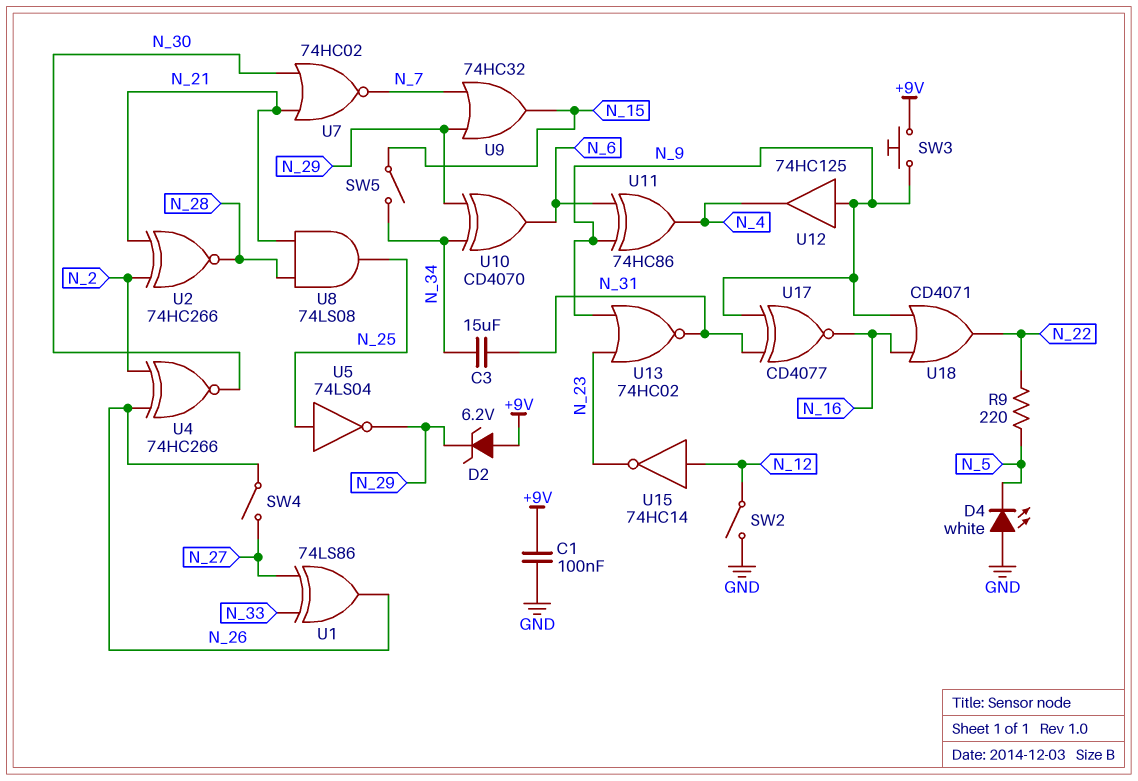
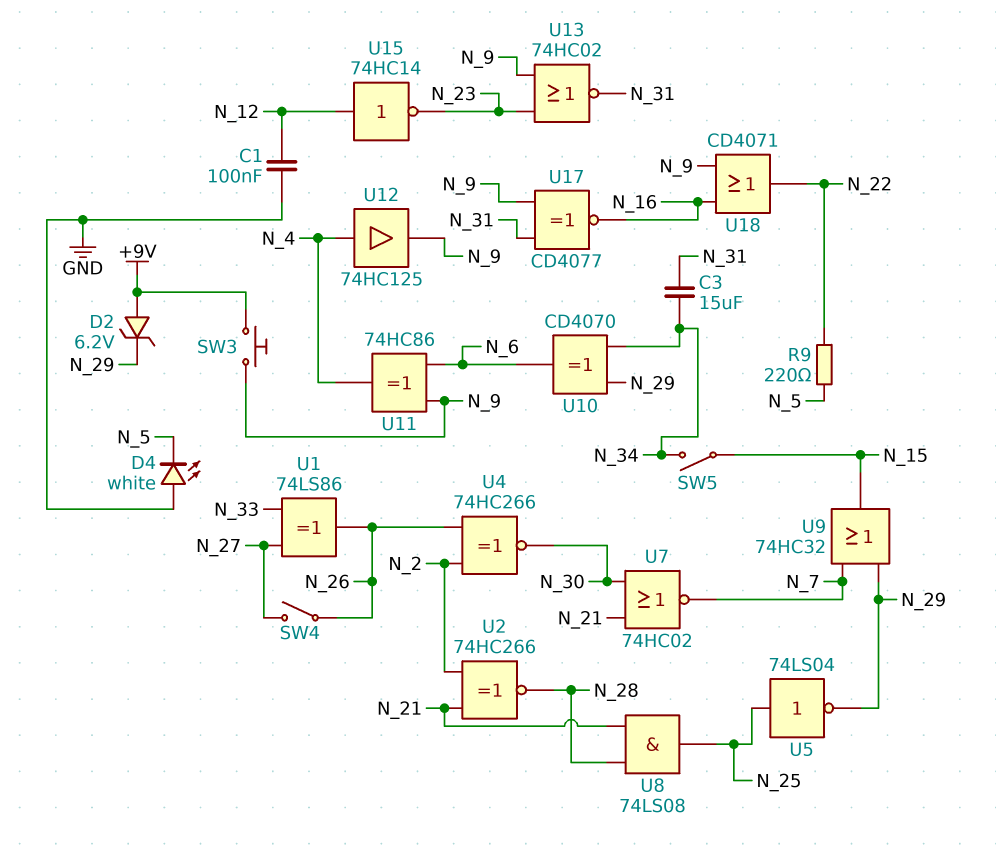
C1: 100nF (+9V, GND) -> 100nF (GND, N_12)
SW2: switch (GND, N_12) -> none
U12: buffer 74HC125 (in N_9, out N_4) -> buffer 74HC125 (in N_4, out N_9)

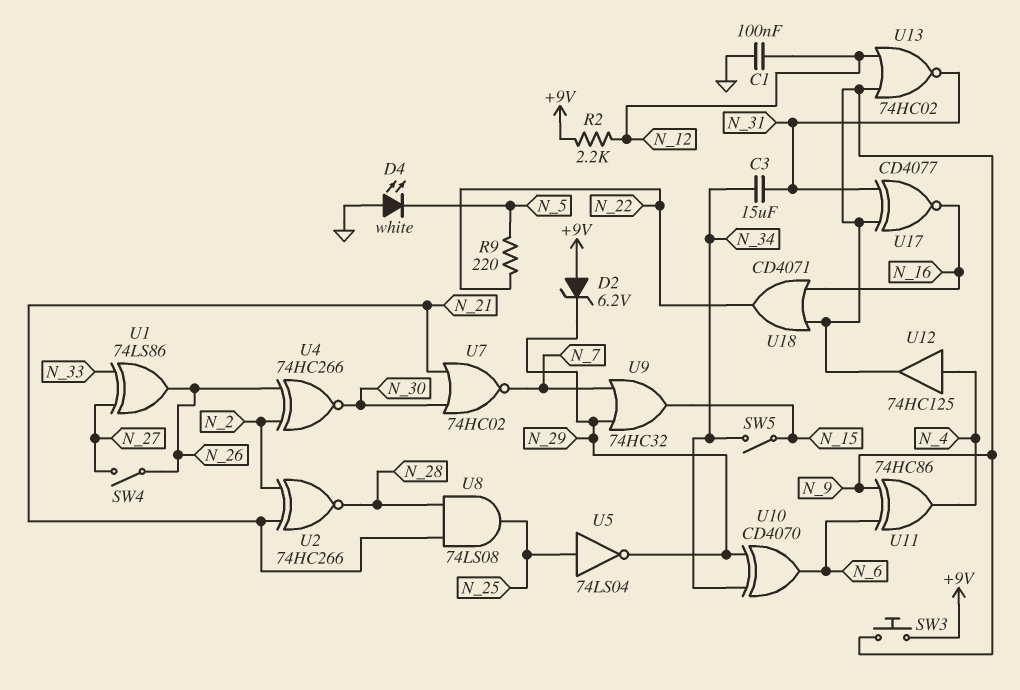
R2: none -> 2.2k (+9V, N_12)
U13: NOR 74HC02 (in N_9, in N_23, out N_31) -> NOR 74HC02 (in N_9, in N_12, out N_31)
U15: NOT 74HC14 (in N_12, out N_23) -> none

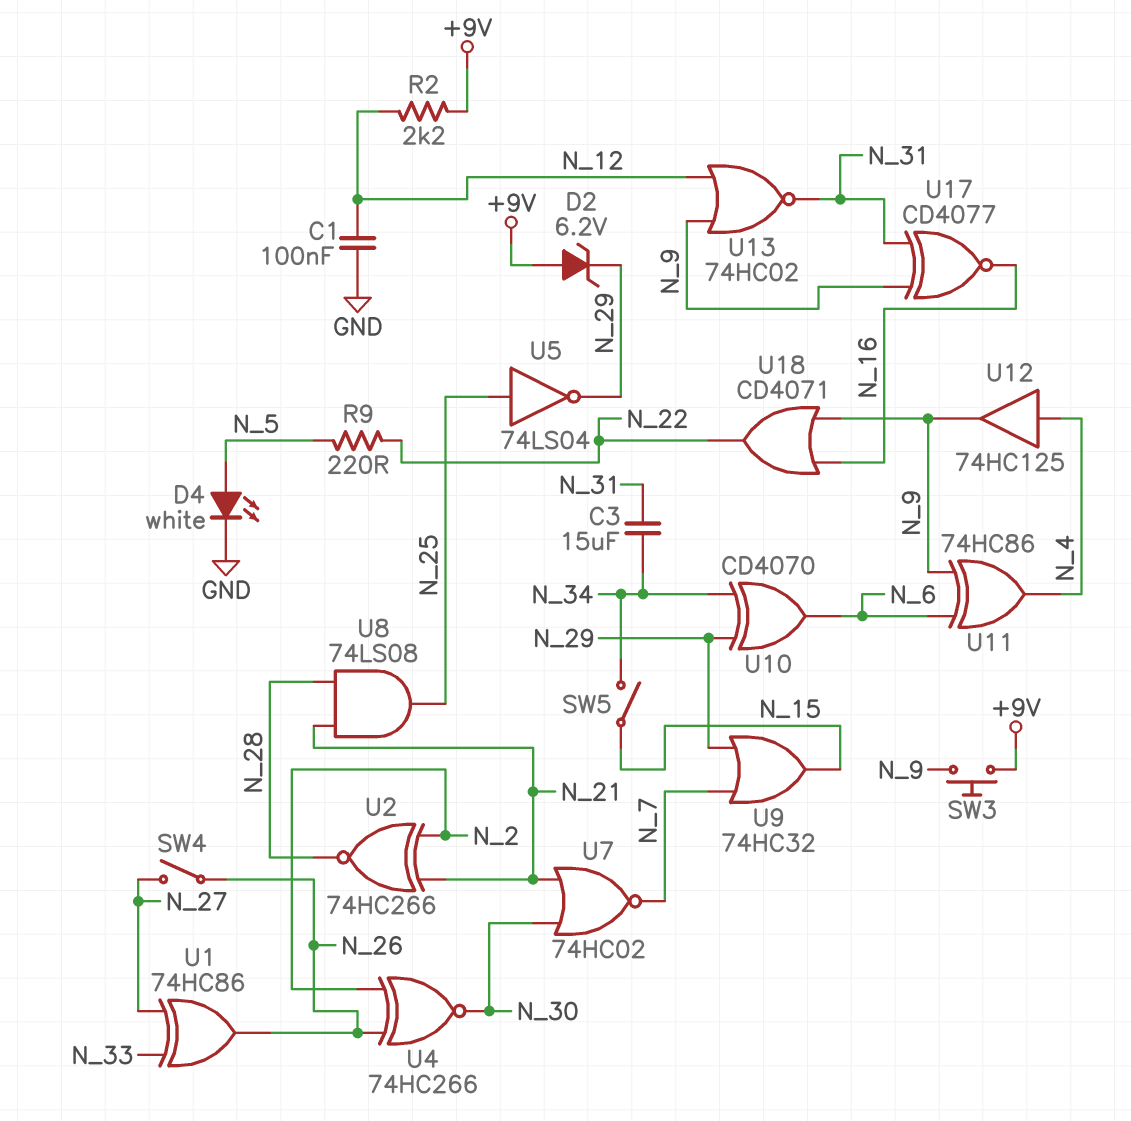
D4: LED white (A GND, K N_5) -> LED white (A N_5, K GND)
U1: XOR 74LS86 (in N_27, in N_33, out N_26) -> XOR 74HC86 (in N_27, in N_33, out N_26)

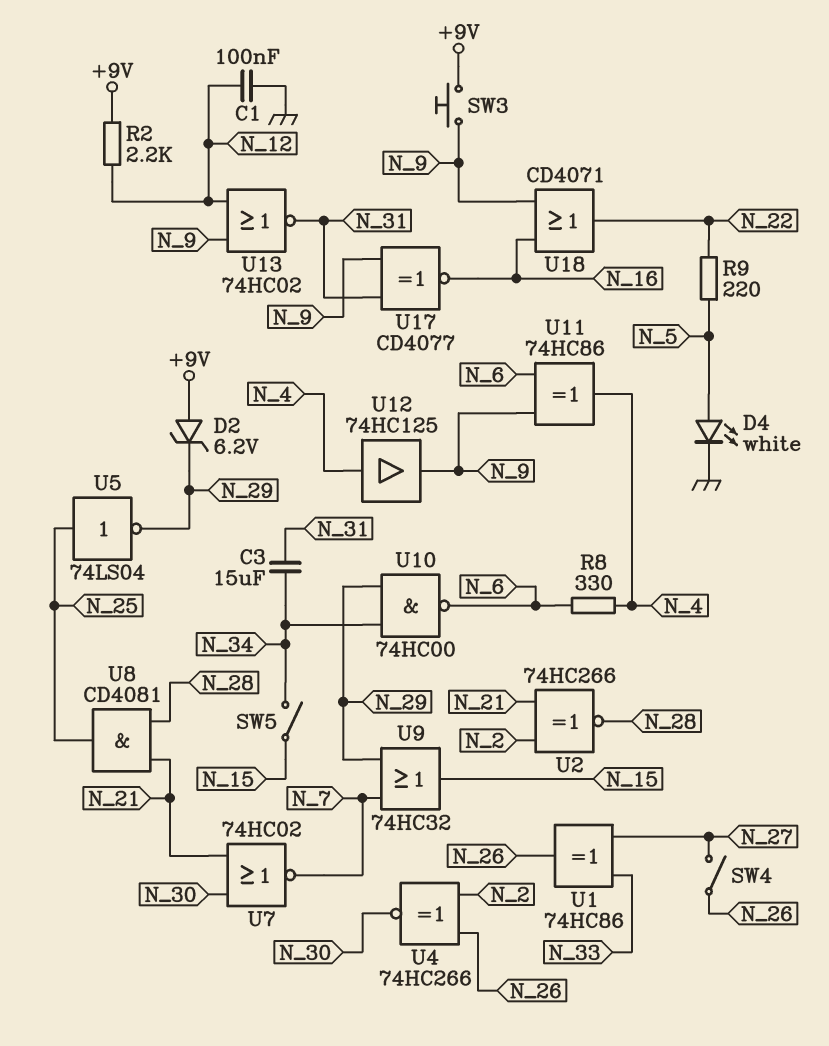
R8: none -> 330 (N_4, N_6)
U8: AND 74LS08 (in N_21, in N_28, out N_25) -> AND CD4081 (in N_21, in N_28, out N_25)
U10: XOR CD4070 (in N_29, in N_34, out N_6) -> NAND 74HC00 (in N_29, in N_34, out N_6)

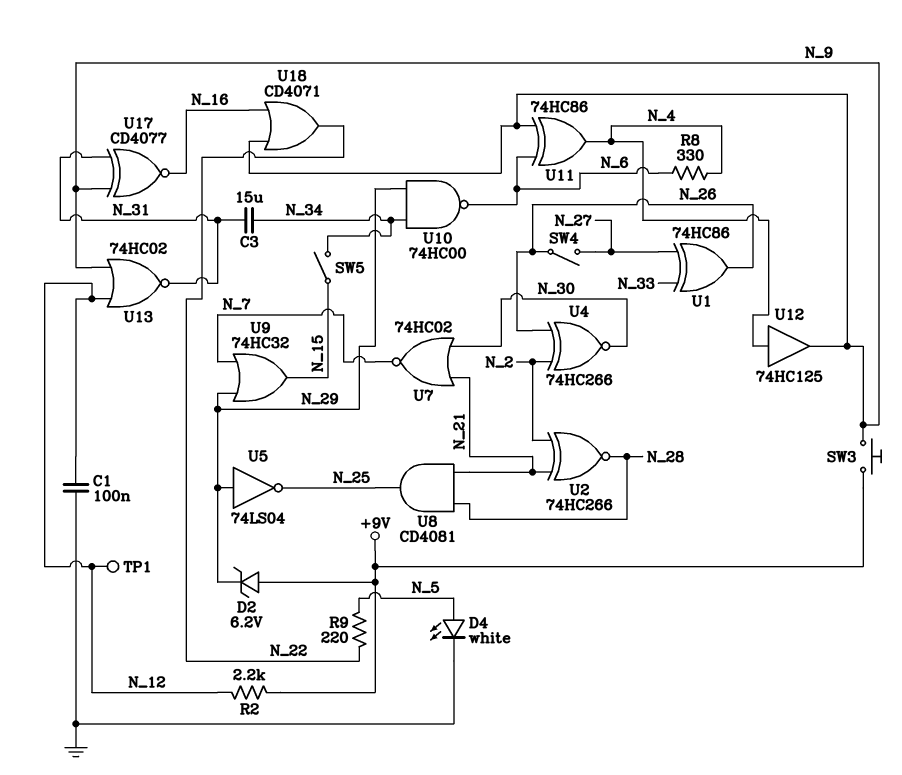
TP1: none -> test point (N_12)
U5: NOT 74LS04 (in N_25, out N_29) -> NOT 74LS04 (in N_29, out N_25)

